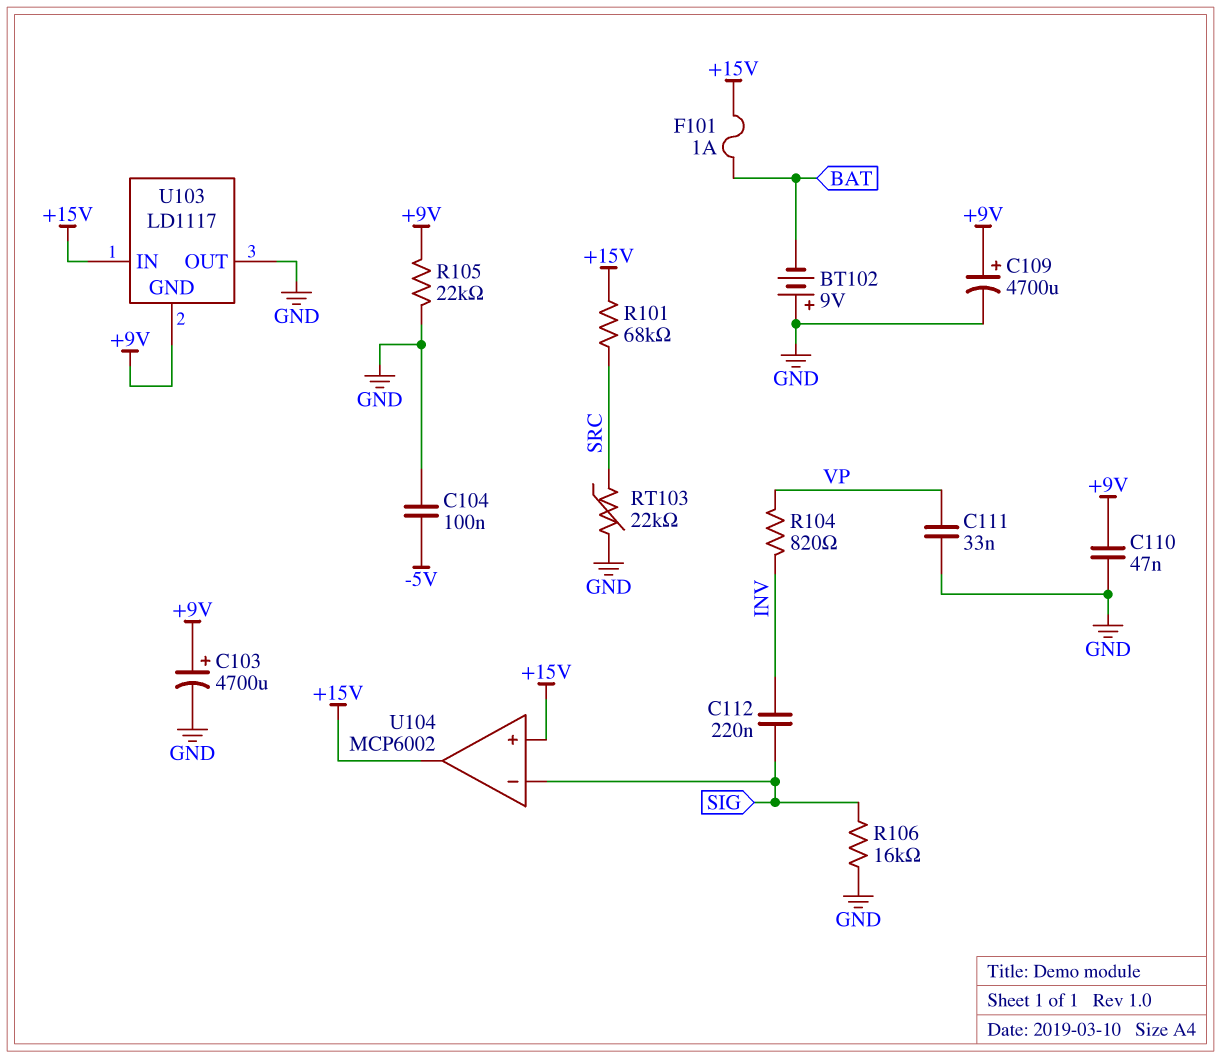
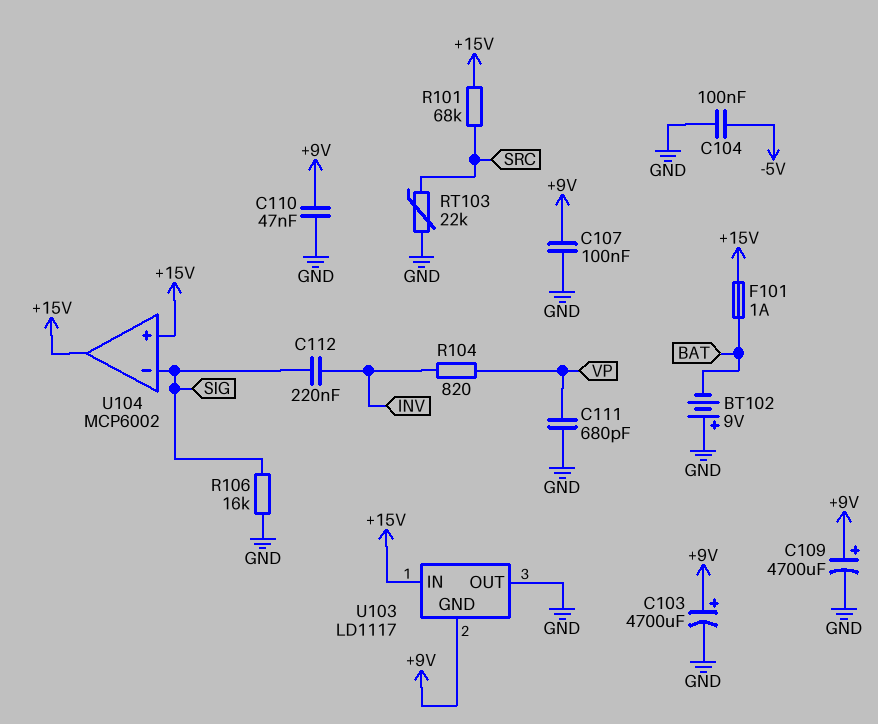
C107: none -> 100nF (+9V, GND)
C111: 33nF (GND, VP) -> 680pF (GND, VP)
R105: 22k (+9V, GND) -> none

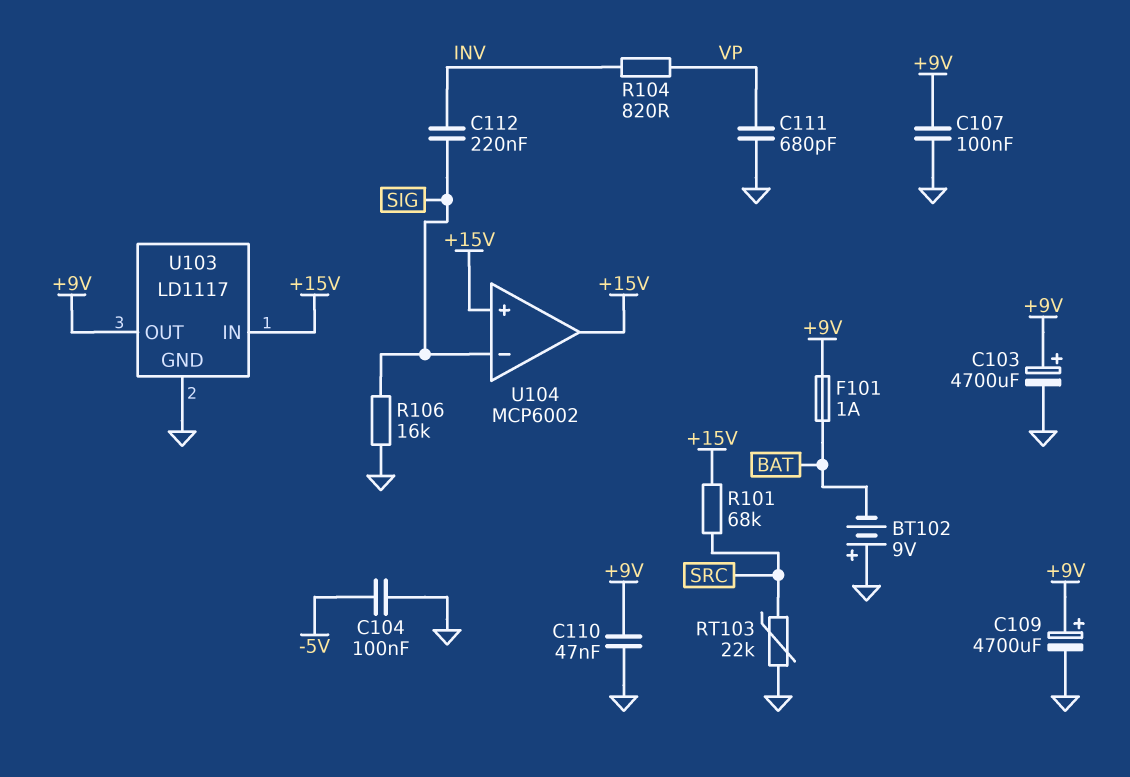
F101: 1A (+15V, BAT) -> 1A (+9V, BAT)
U103 pin GND: +9V -> GND
U103 pin OUT: GND -> +9V

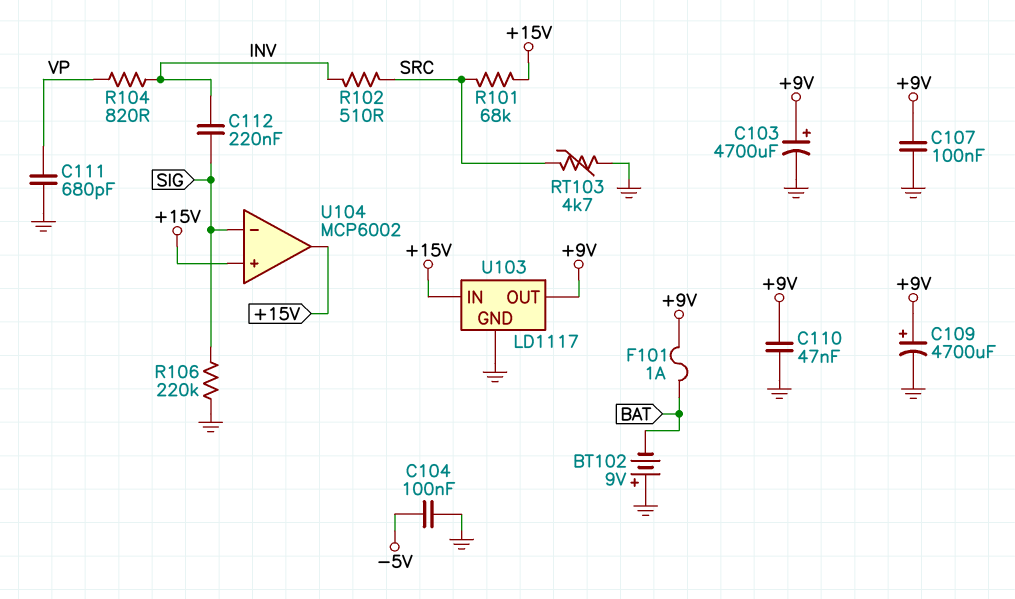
R102: none -> 510 (INV, SRC)
R106: 16k (GND, SIG) -> 220k (GND, SIG)
RT103: 22k (GND, SRC) -> 4.7k (GND, SRC)

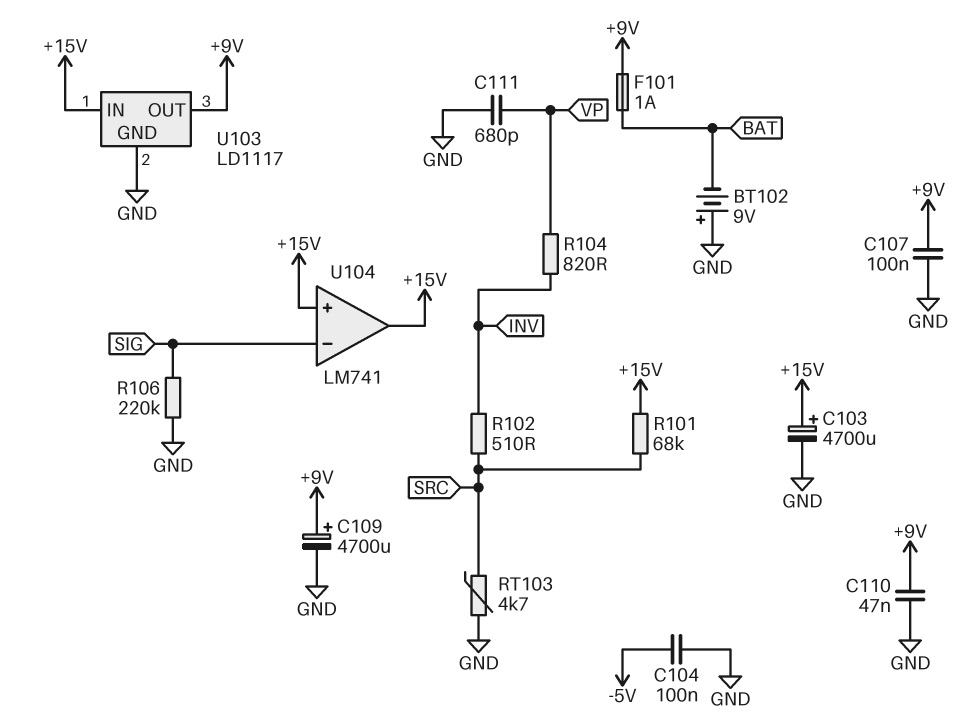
C103: 4700uF (plus +9V, minus GND) -> 4700uF (plus +15V, minus GND)
C112: 220nF (INV, SIG) -> none
U104: MCP6002 -> LM741

